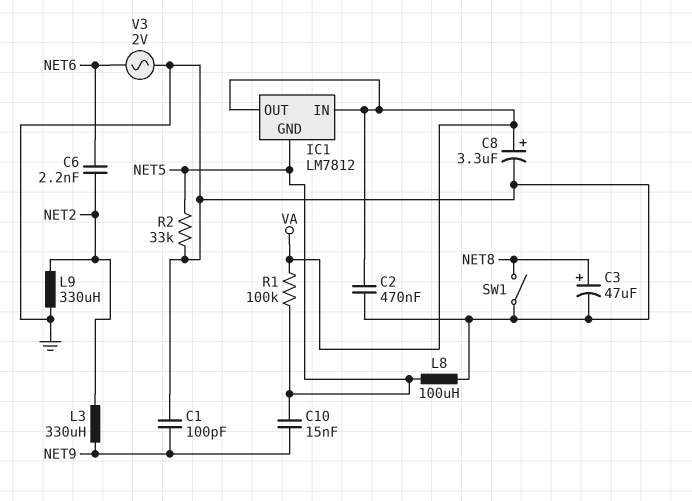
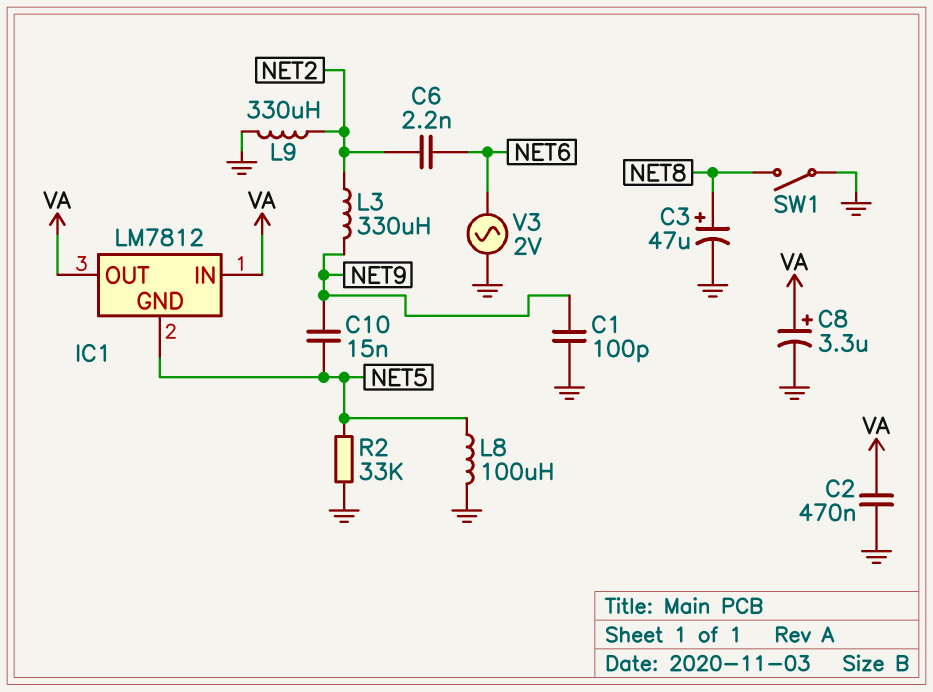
R1: 100k (NET5, VA) -> none

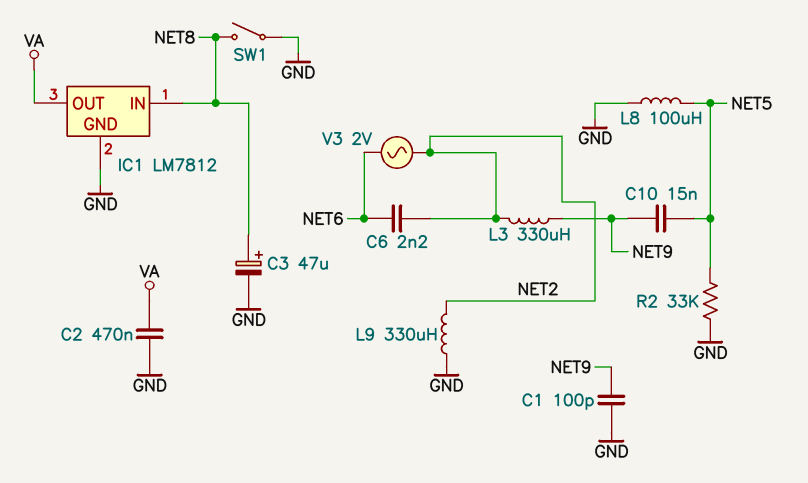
C8: 3.3uF (plus VA, minus GND) -> none
IC1 pin GND: NET5 -> GND
IC1 pin IN: VA -> NET8
V3: AC 2V (GND, NET6) -> AC 2V (NET2, NET6)

